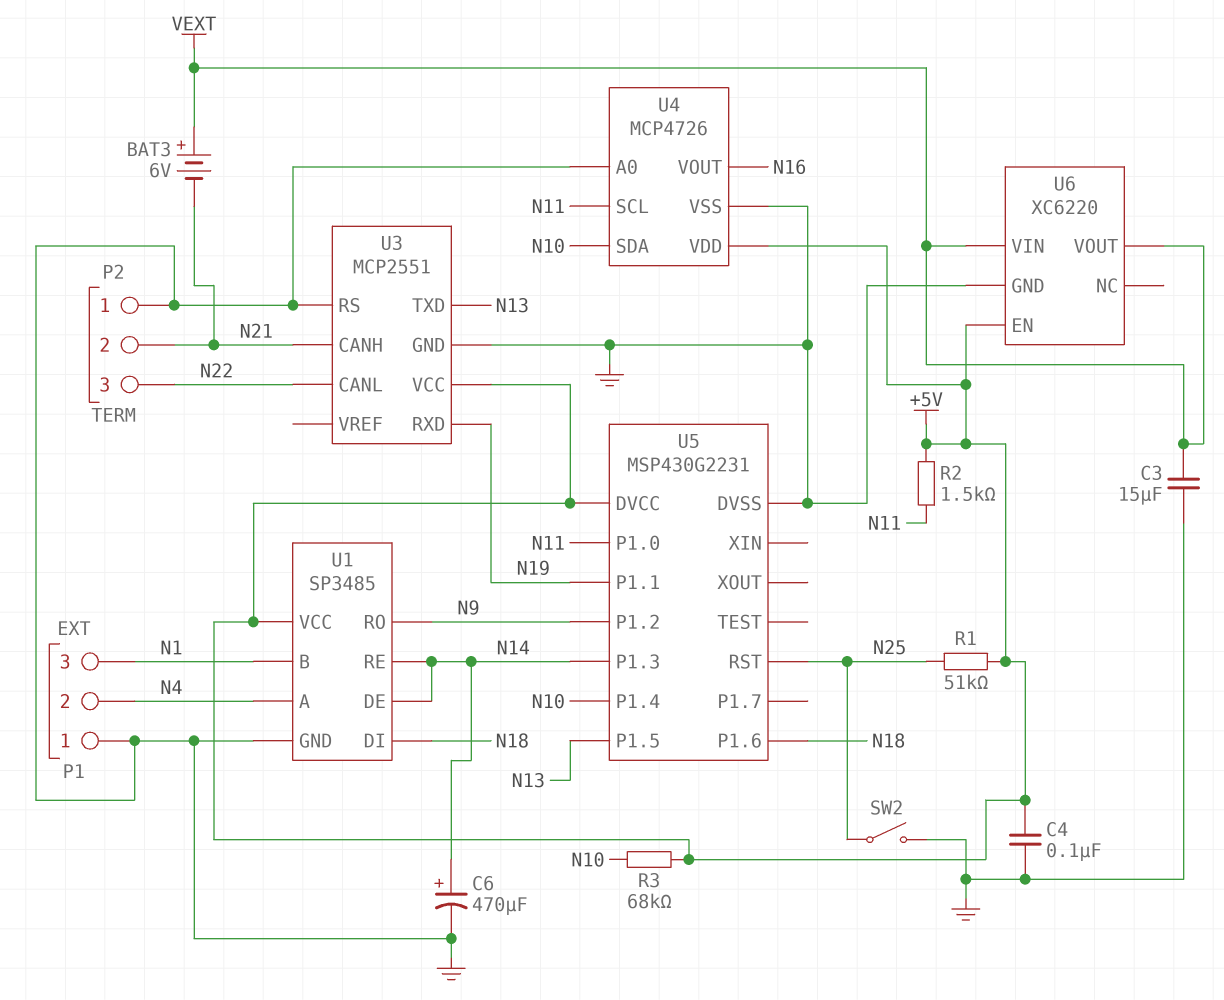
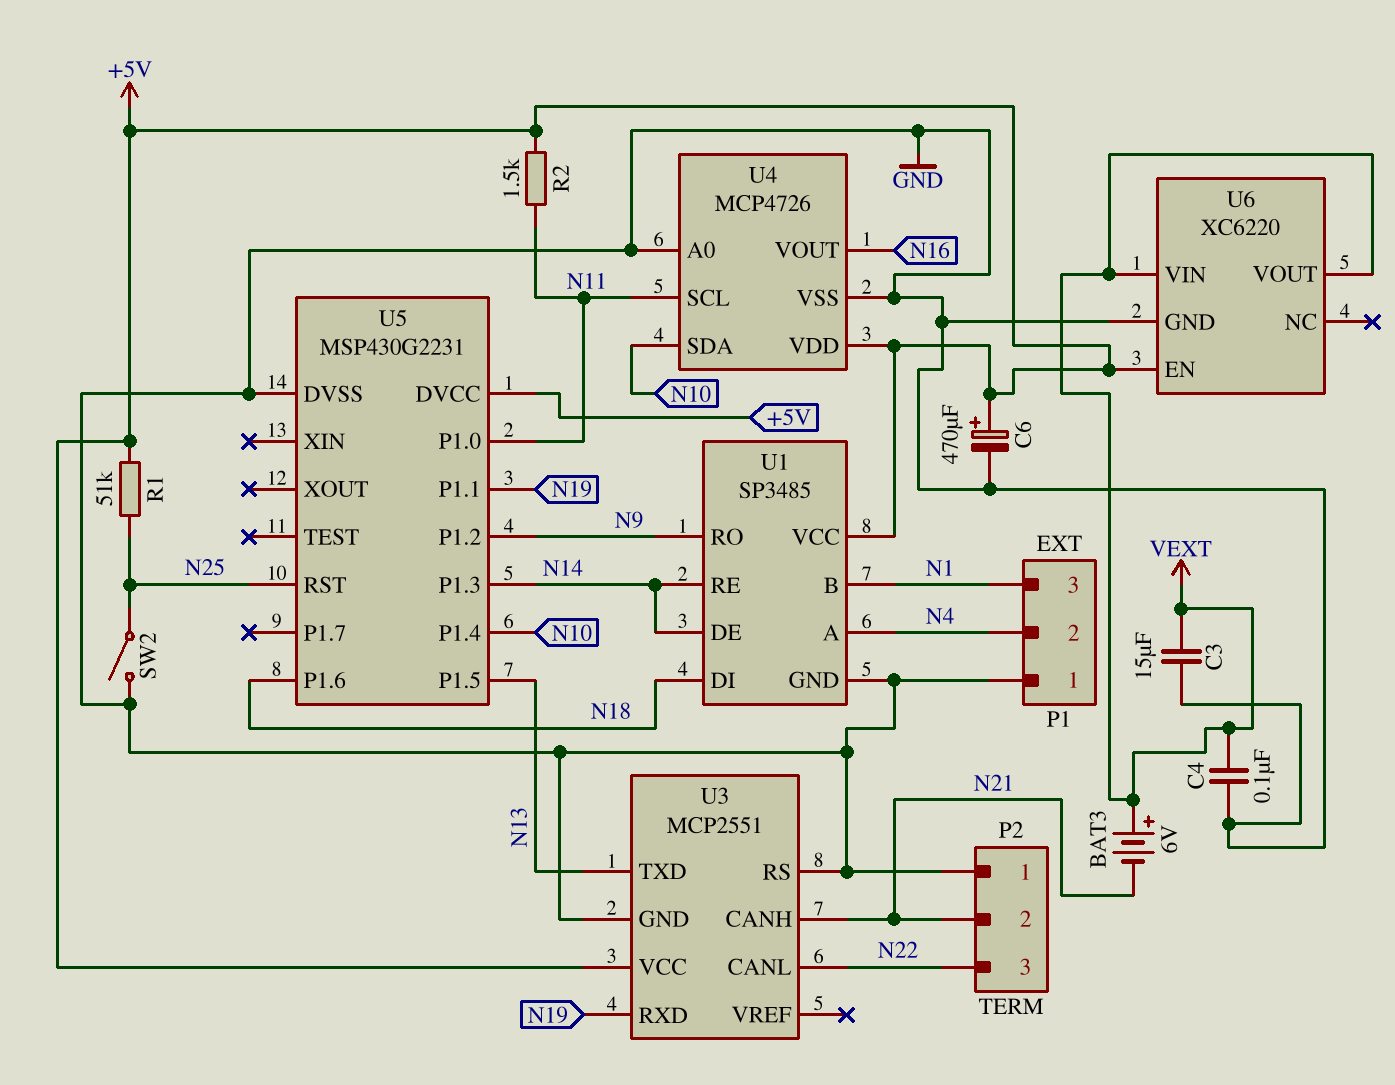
C4: 100nF (+5V, GND) -> 100nF (GND, VEXT)
C6: 470uF (plus N14, minus GND) -> 470uF (plus +5V, minus GND)
R3: 68k (+5V, N10) -> none

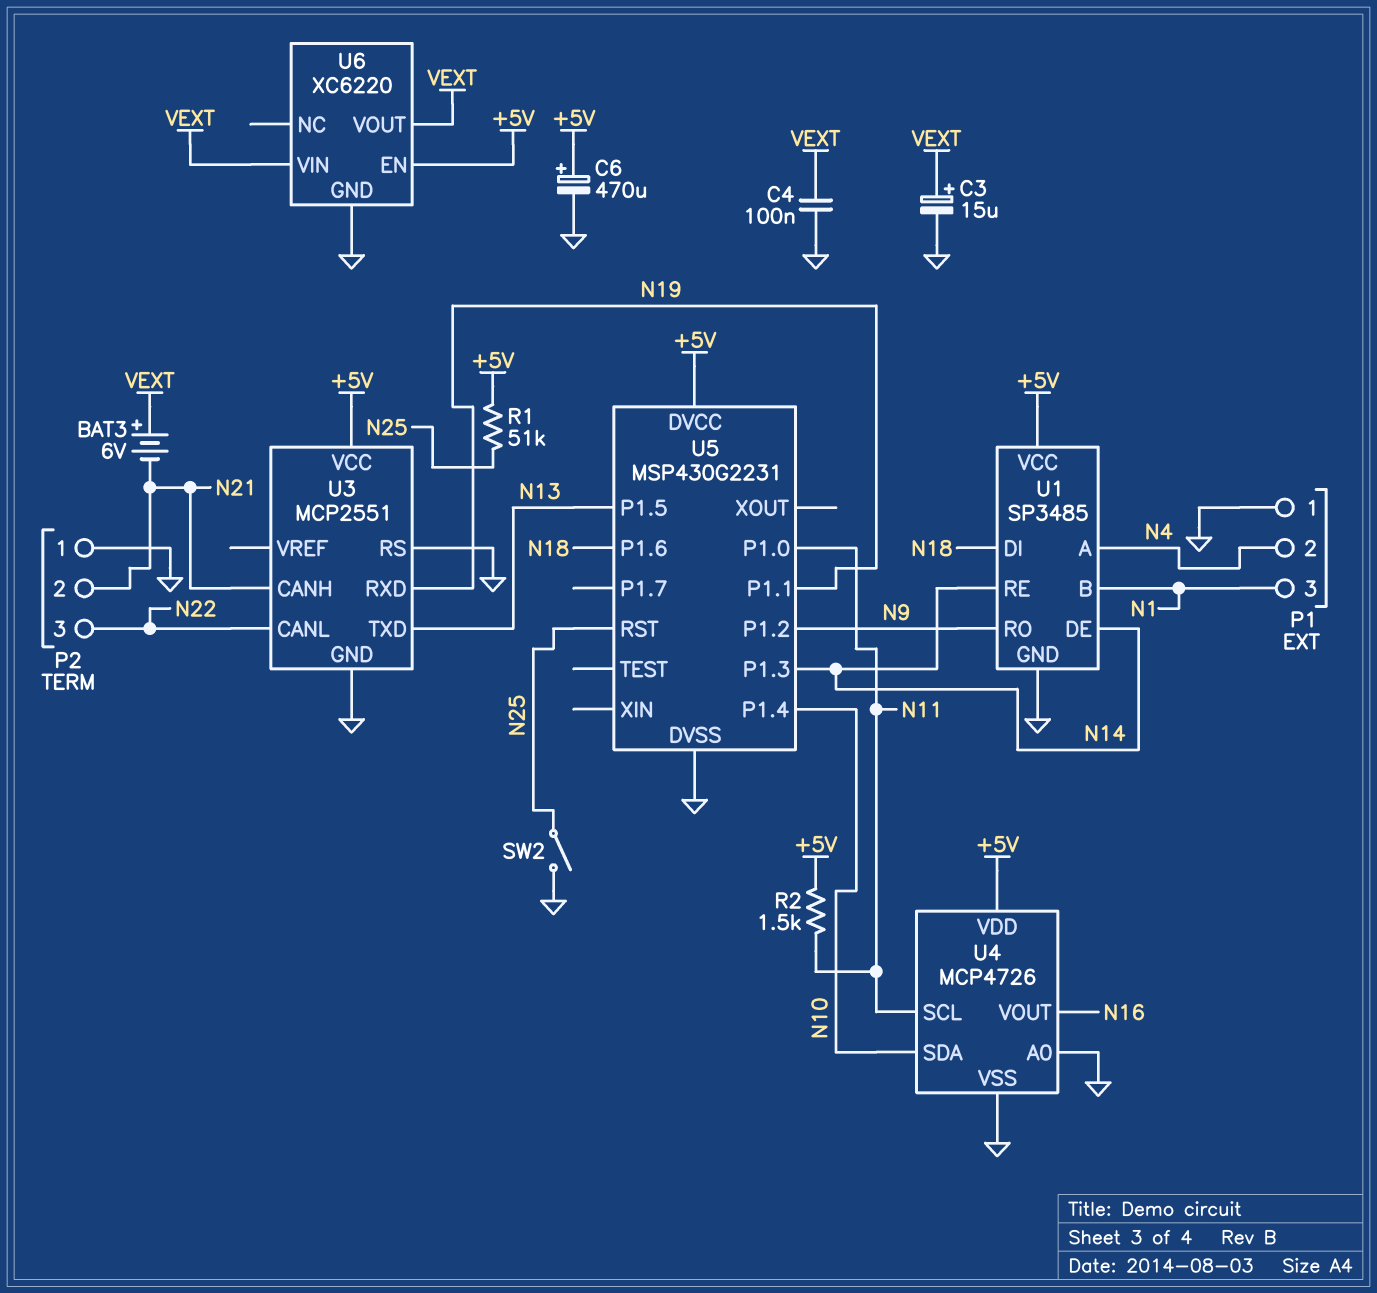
C3: 15uF (GND, VEXT) -> 15uF (plus VEXT, minus GND)

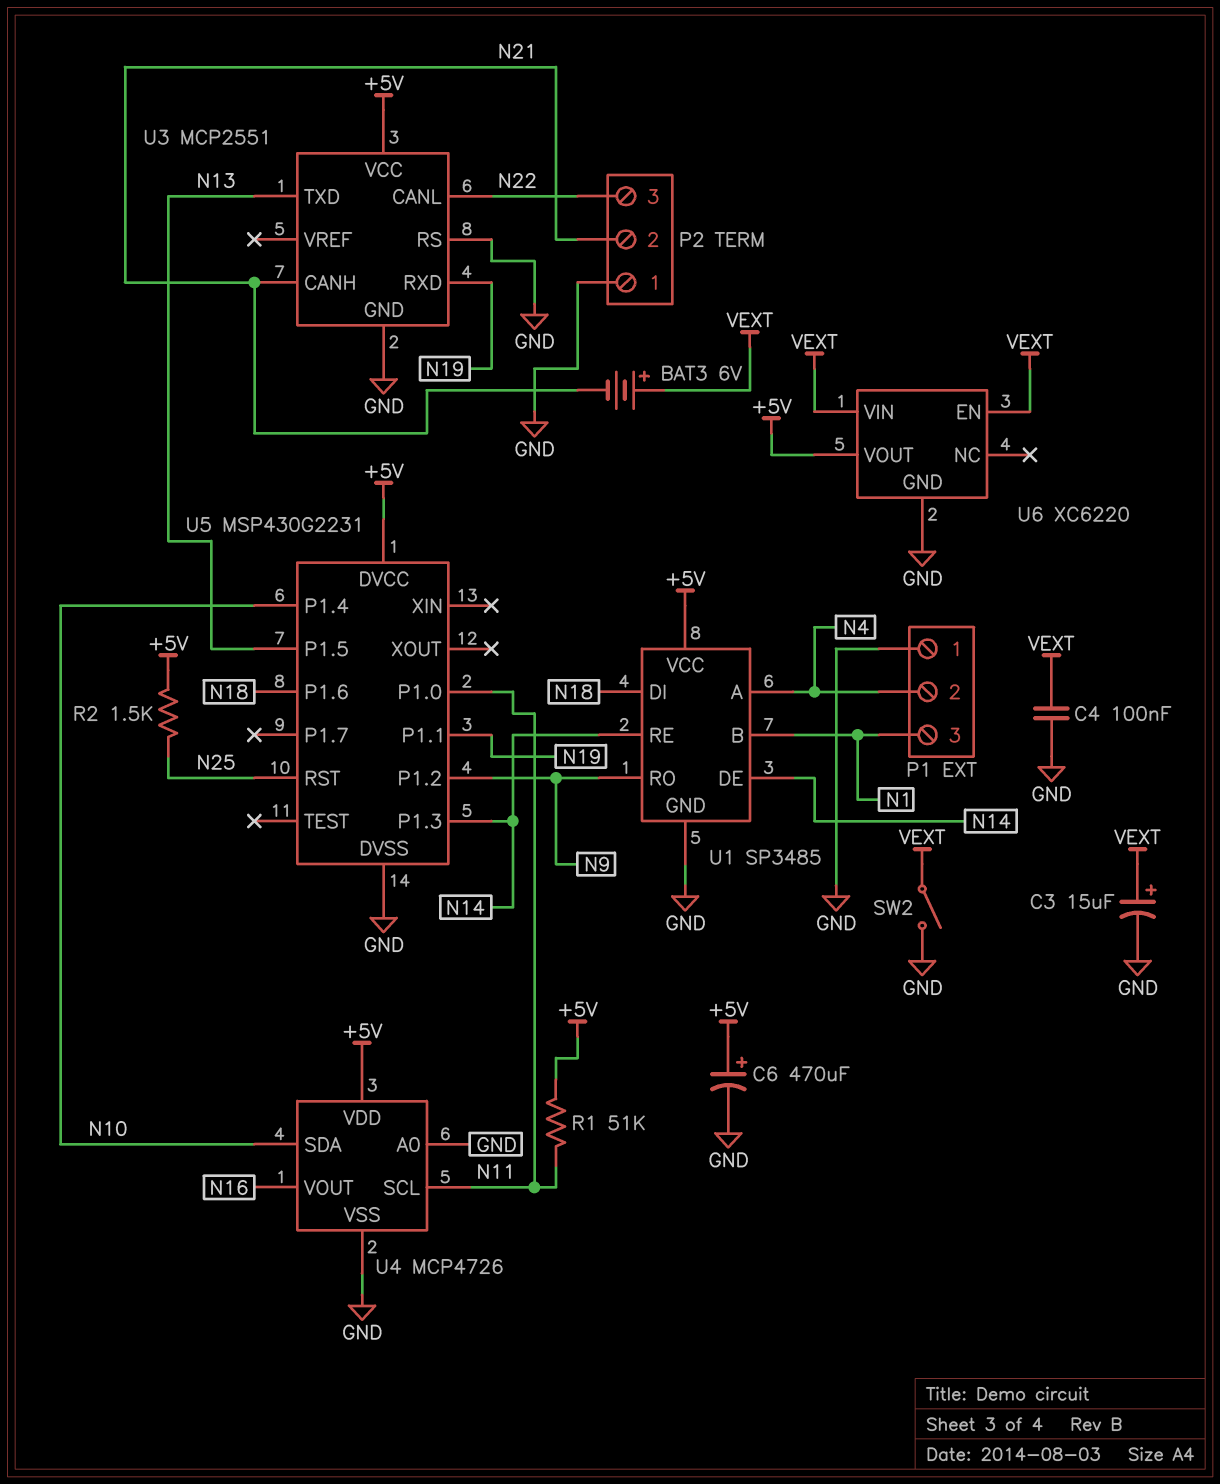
R1: 51k (+5V, N25) -> 51k (+5V, N11)
R2: 1.5k (+5V, N11) -> 1.5k (+5V, N25)
SW2: switch (GND, N25) -> switch (GND, VEXT)
U6 pin EN: +5V -> VEXT
U6 pin VOUT: VEXT -> +5V

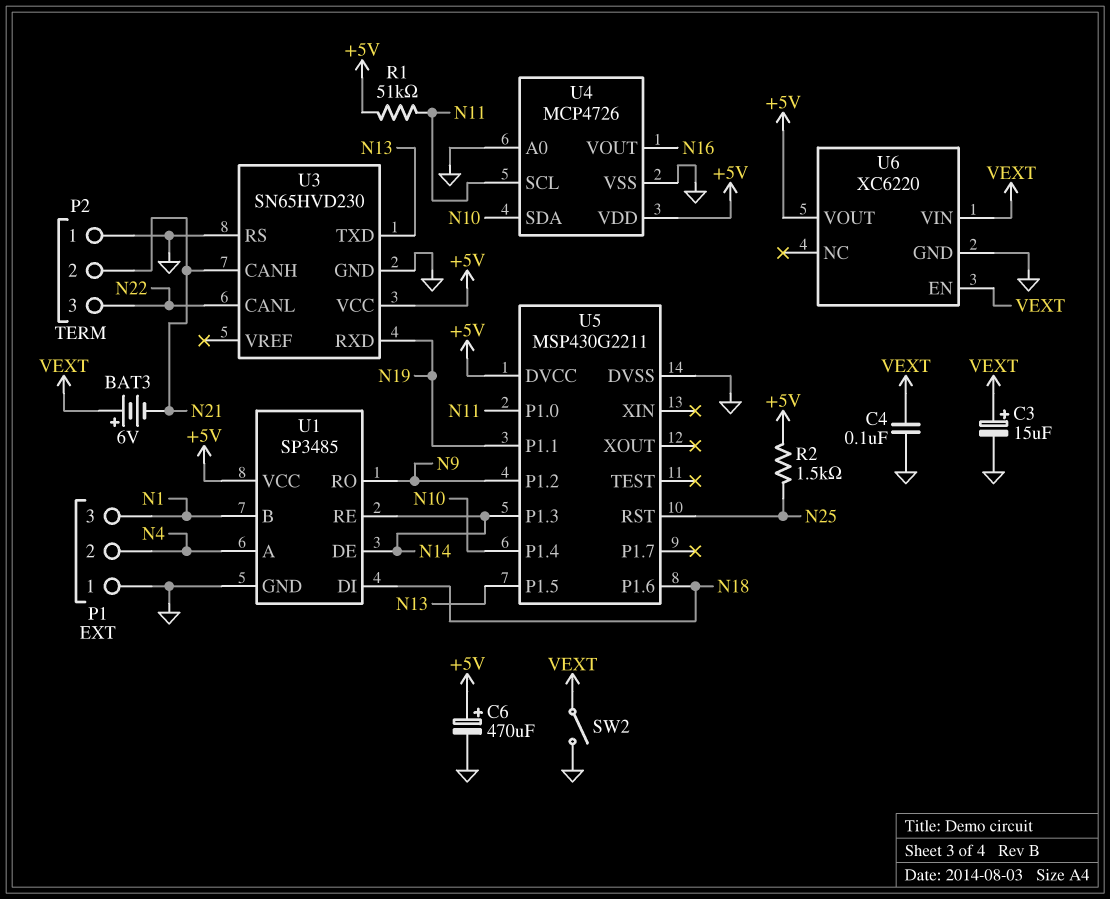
U3: MCP2551 -> SN65HVD230
U5: MSP430G2231 -> MSP430G2211

